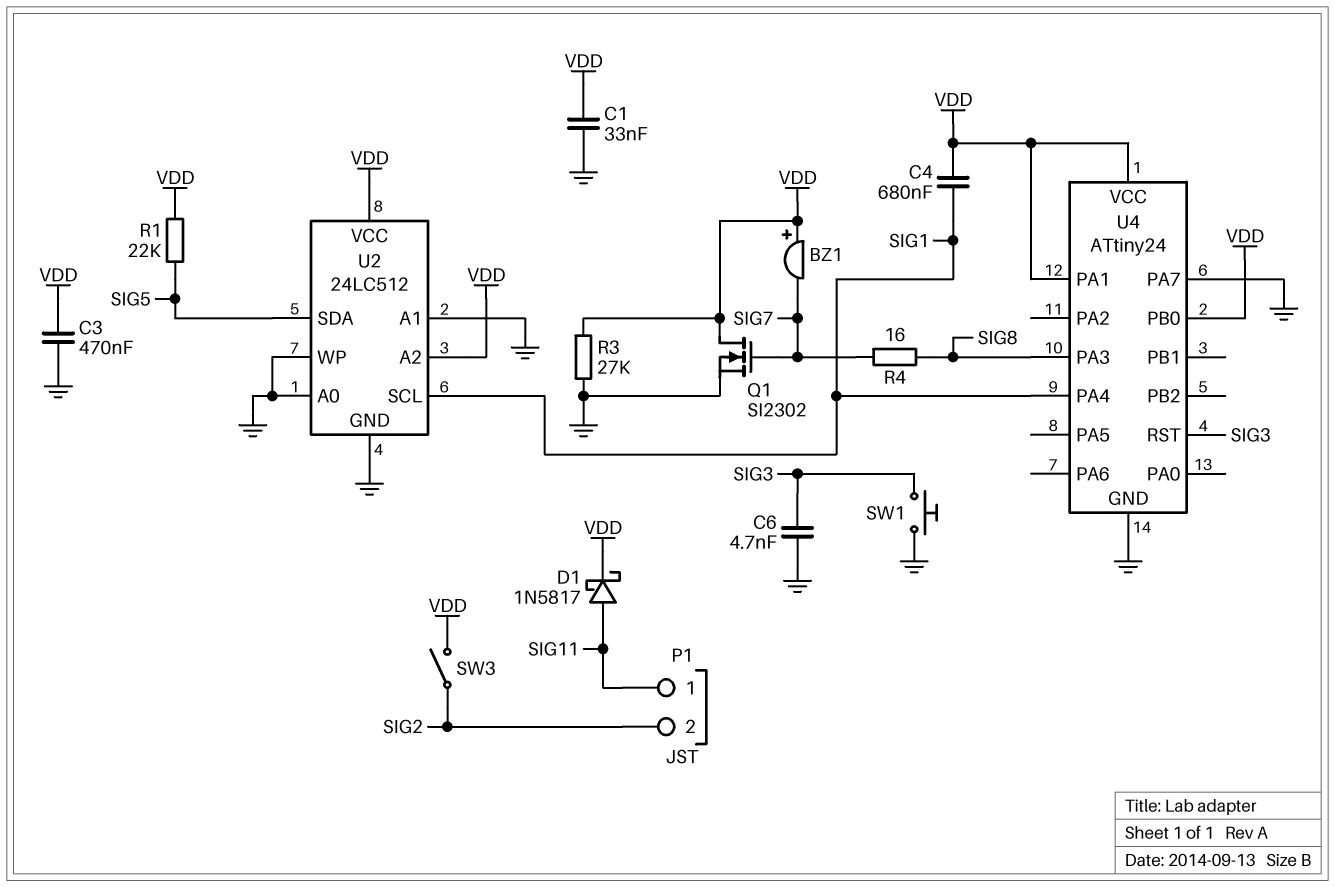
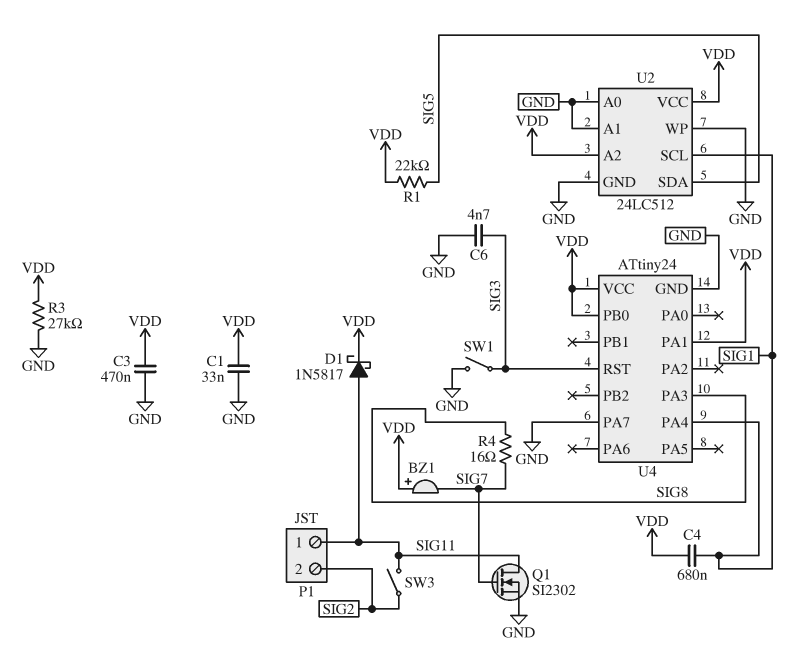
Q1: NMOS SI2302 (G SIG7, D VDD, S GND) -> NMOS SI2302 (G SIG7, D SIG11, S GND)
SW1: button (GND, SIG3) -> switch (GND, SIG3)
SW3: switch (SIG2, VDD) -> switch (SIG2, SIG11)

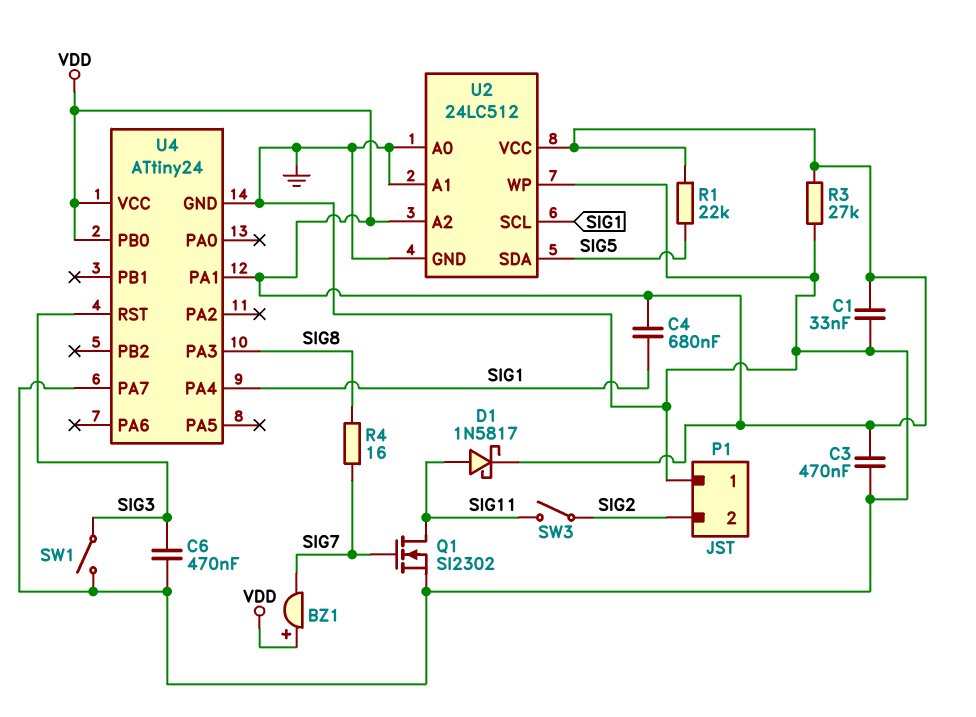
C6: 4.7nF (GND, SIG3) -> 470nF (GND, SIG3)
P1 pin 1: SIG11 -> GND

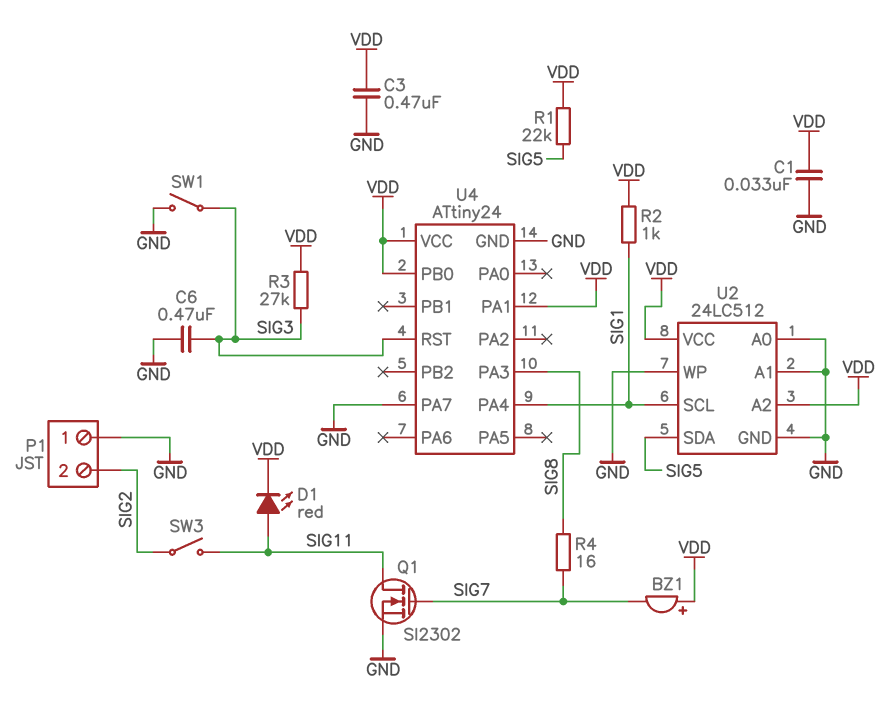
C4: 680nF (SIG1, VDD) -> none
D1: schottky 1N5817 (A SIG11, K VDD) -> LED red (A SIG11, K VDD)
R2: none -> 1k (SIG1, VDD)
R3: 27k (GND, VDD) -> 27k (SIG3, VDD)

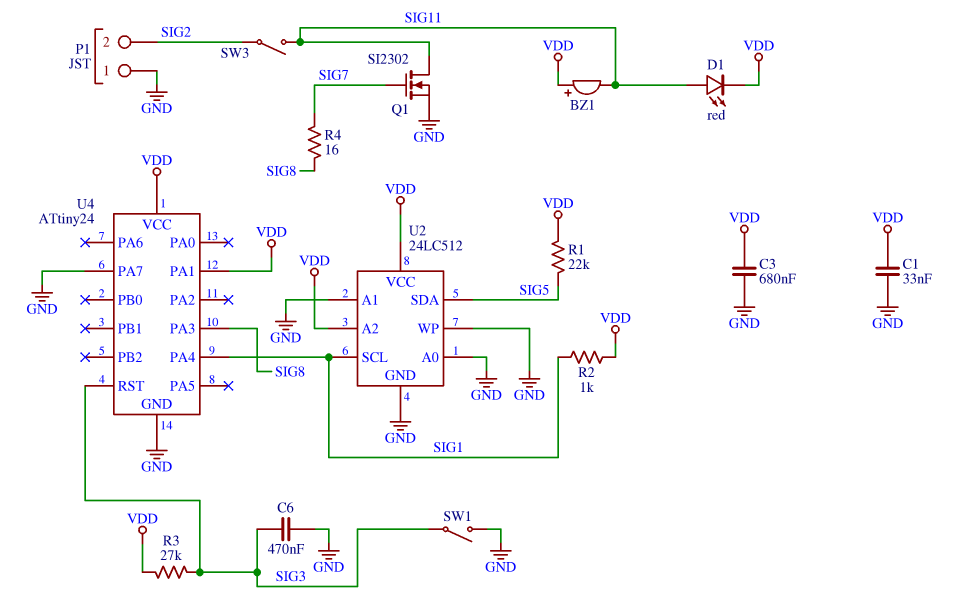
BZ1: buzzer (plus VDD, minus SIG7) -> buzzer (plus VDD, minus SIG11)
C3: 470nF (GND, VDD) -> 680nF (GND, VDD)
U4 pin PB0: VDD -> none

